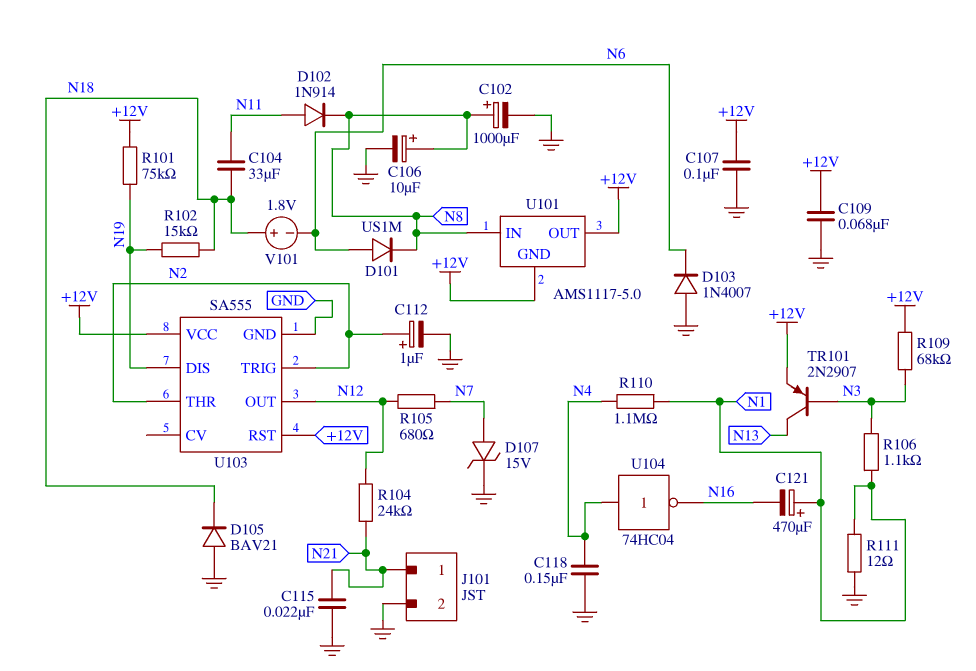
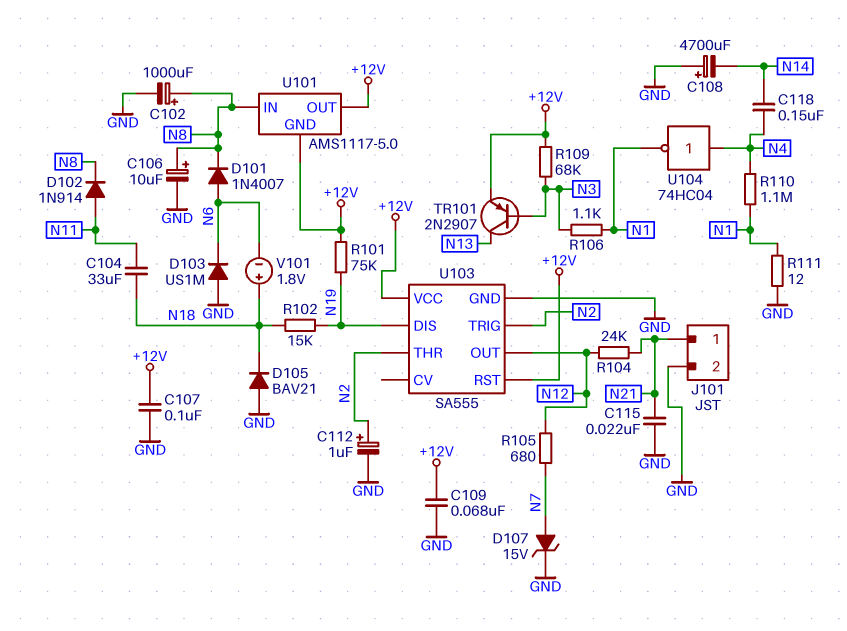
C108: none -> 4700uF (plus GND, minus N14)
C118: 150nF (GND, N4) -> 150nF (N4, N14)
C121: 470uF (plus N1, minus N16) -> none
D101: diode US1M (A N6, K N8) -> diode 1N4007 (A N6, K N8)
D103: diode 1N4007 (A GND, K N6) -> diode US1M (A GND, K N6)
U104: NOT 74HC04 (in N4, out N16) -> NOT 74HC04 (in N4, out N1)

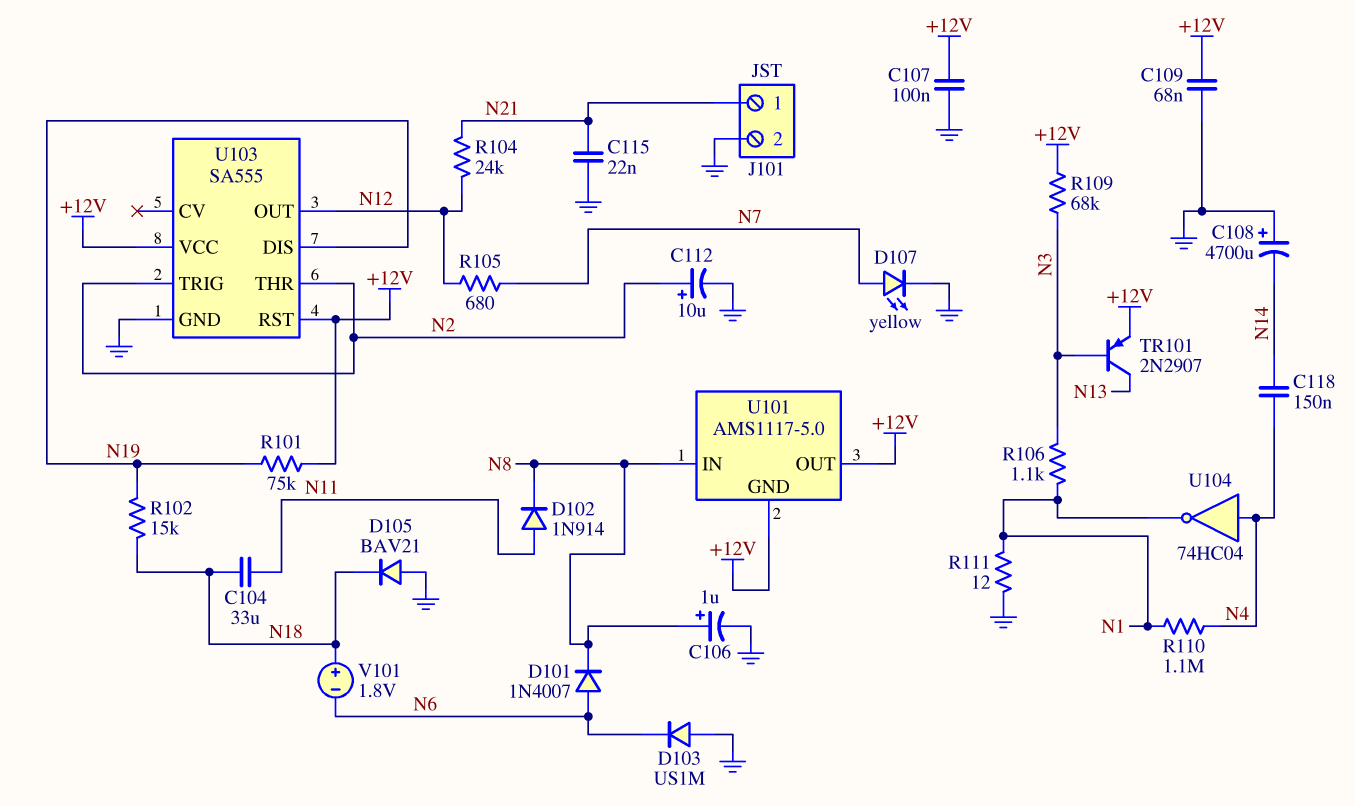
C102: 1000uF (plus N8, minus GND) -> none
C106: 10uF (plus N8, minus GND) -> 1uF (plus N8, minus GND)
C112: 1uF (plus N2, minus GND) -> 10uF (plus N2, minus GND)
D107: zener 15V (A N7, K GND) -> LED yellow (A N7, K GND)

